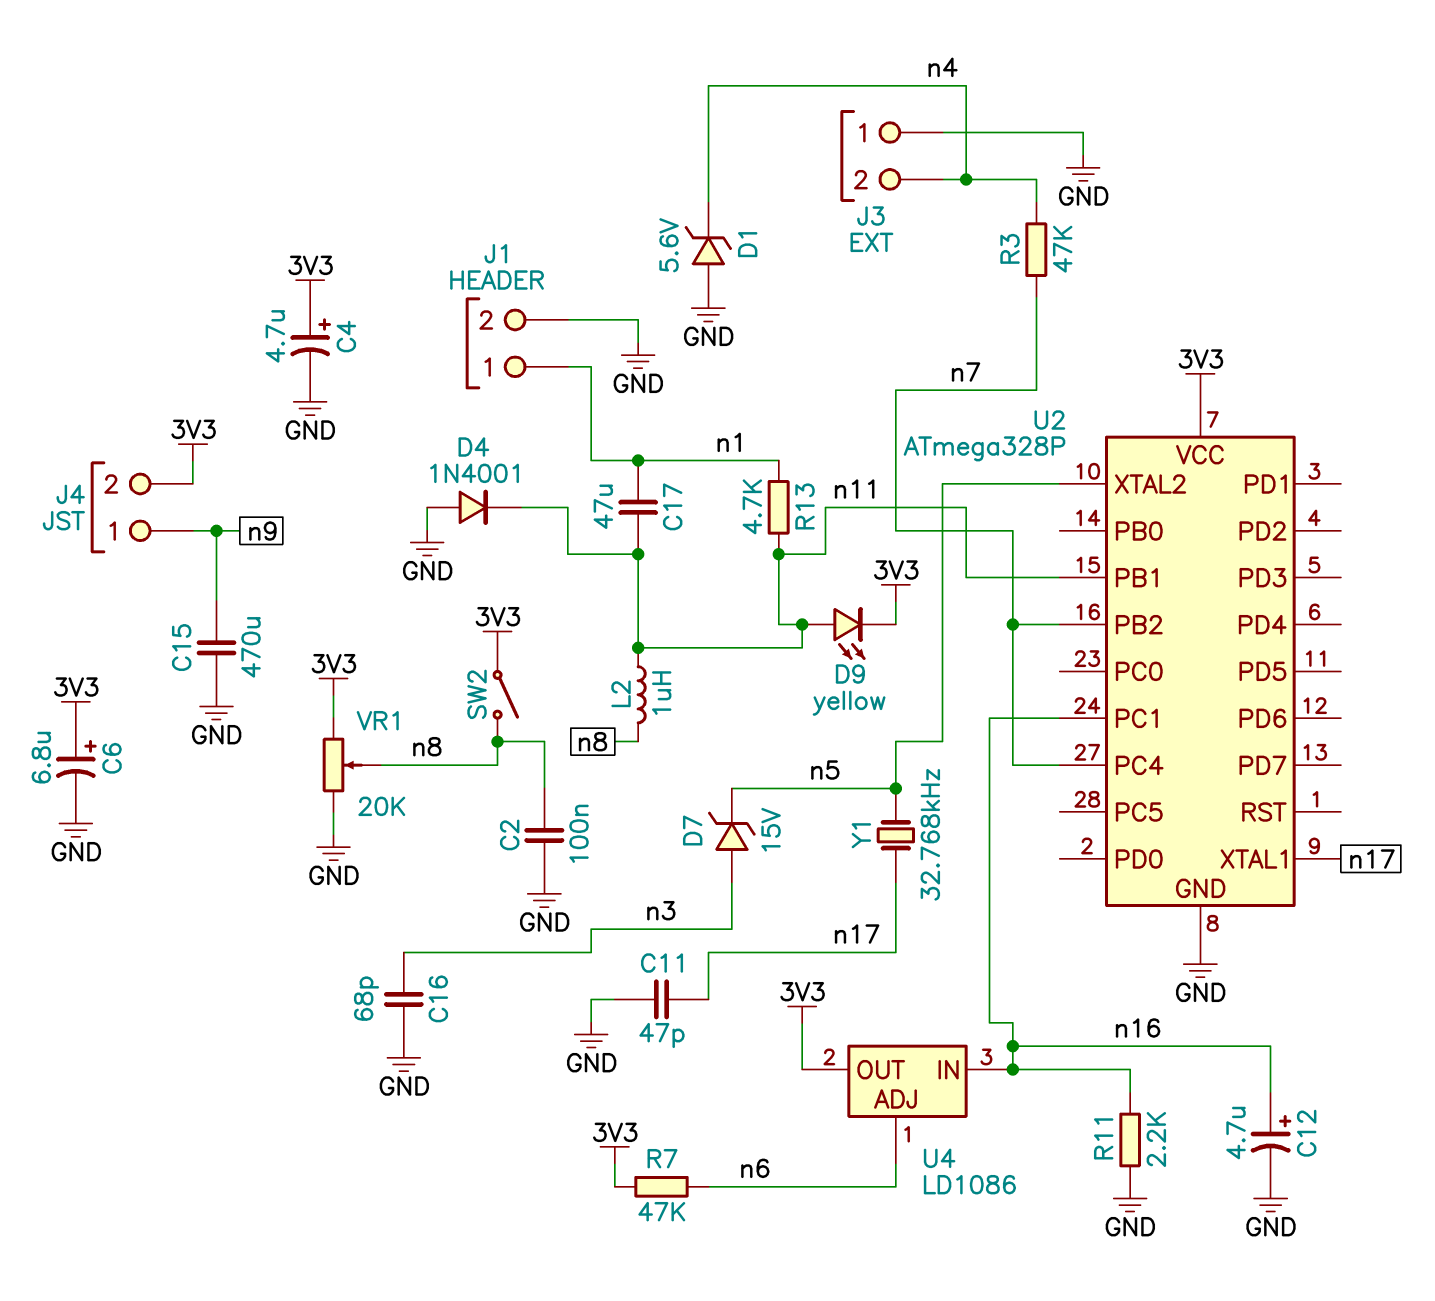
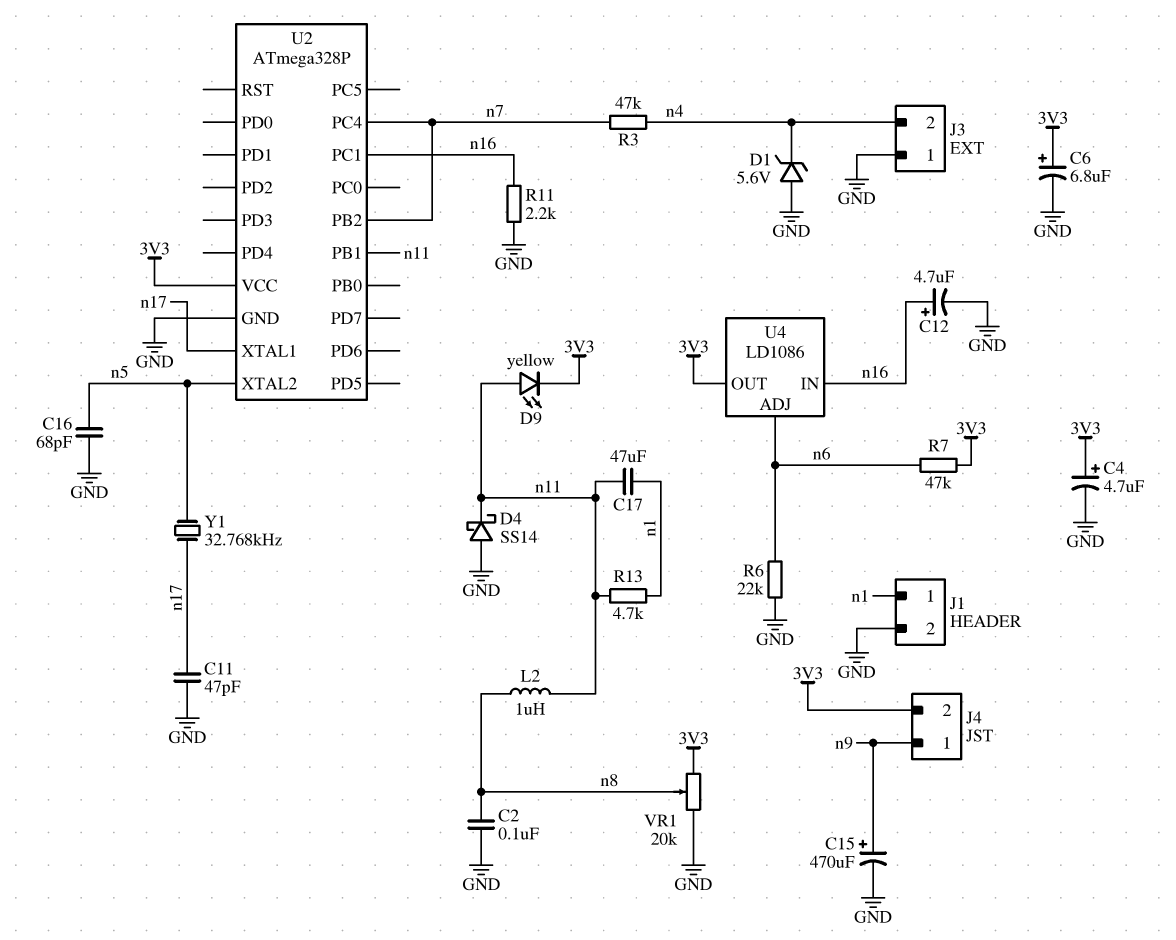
C15: 470uF (GND, n9) -> 470uF (plus n9, minus GND)
C16: 68pF (GND, n3) -> 68pF (GND, n5)
D4: diode 1N4001 (A GND, K n11) -> schottky SS14 (A GND, K n11)
D7: zener 15V (A n3, K n5) -> none
R6: none -> 22k (GND, n6)
SW2: switch (3V3, n8) -> none

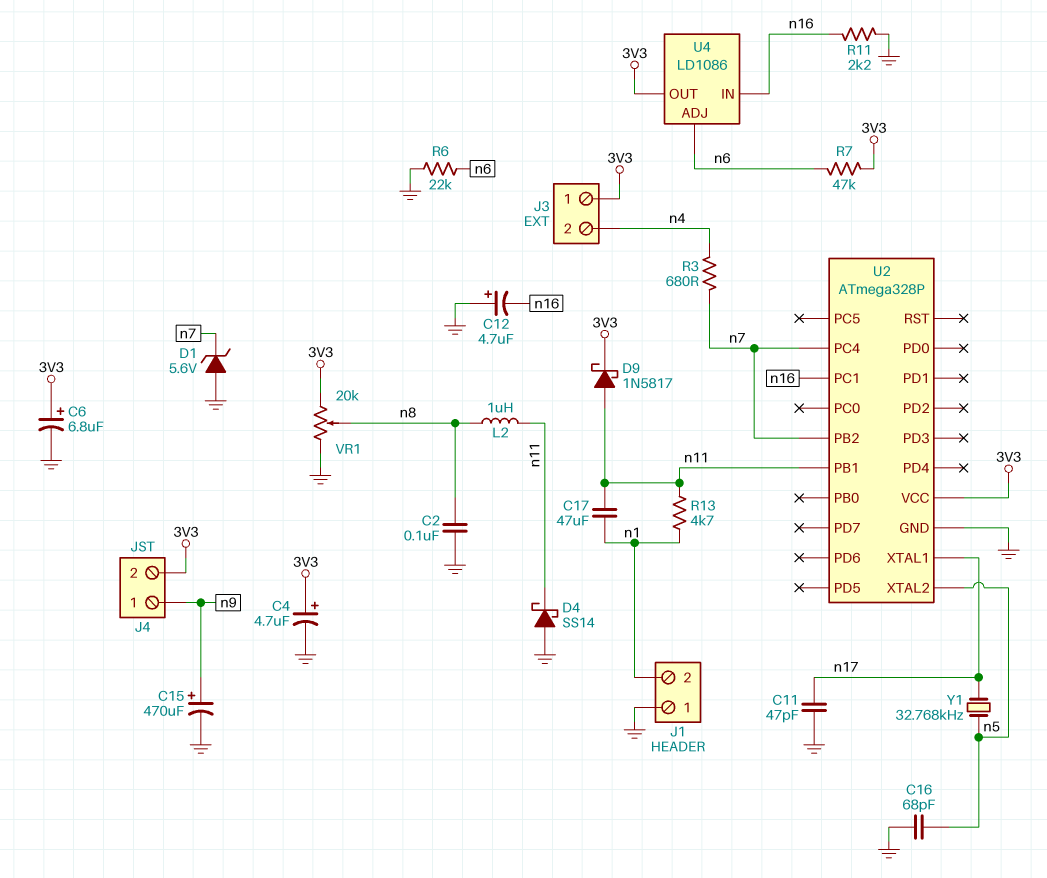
C12: 4.7uF (plus n16, minus GND) -> 4.7uF (plus GND, minus n16)
D1: zener 5.6V (A GND, K n4) -> zener 5.6V (A GND, K n7)
D9: LED yellow (A n11, K 3V3) -> schottky 1N5817 (A n11, K 3V3)
J1 pin 1: n1 -> GND
J1 pin 2: GND -> n1
J3 pin 1: GND -> 3V3
R3: 47k (n4, n7) -> 680 (n4, n7)

